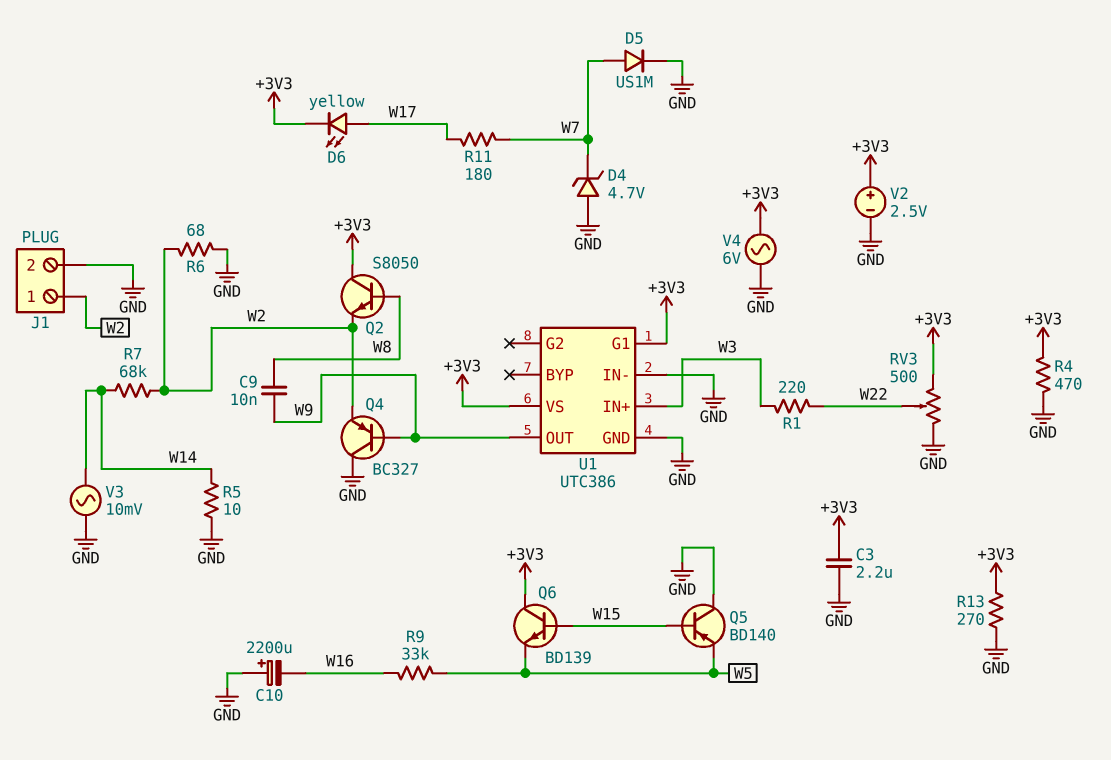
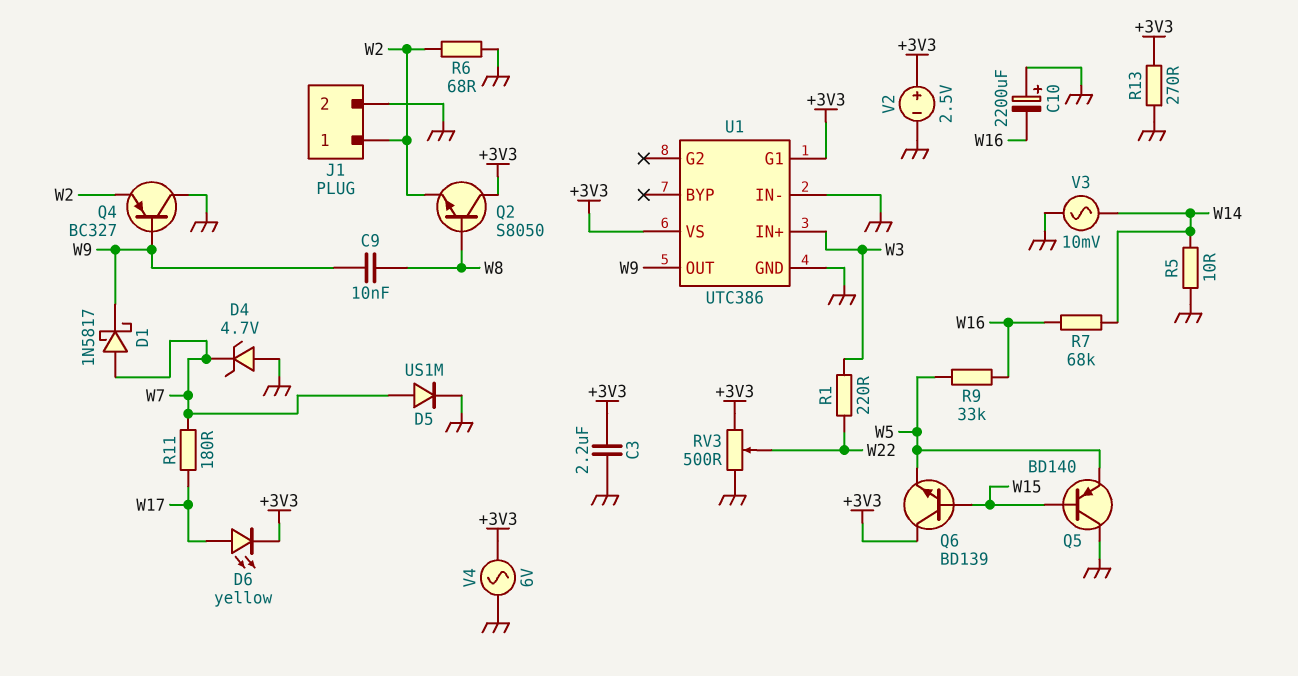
D1: none -> schottky 1N5817 (A W7, K W9)
R4: 470 (+3V3, GND) -> none
R7: 68k (W2, W14) -> 68k (W14, W16)

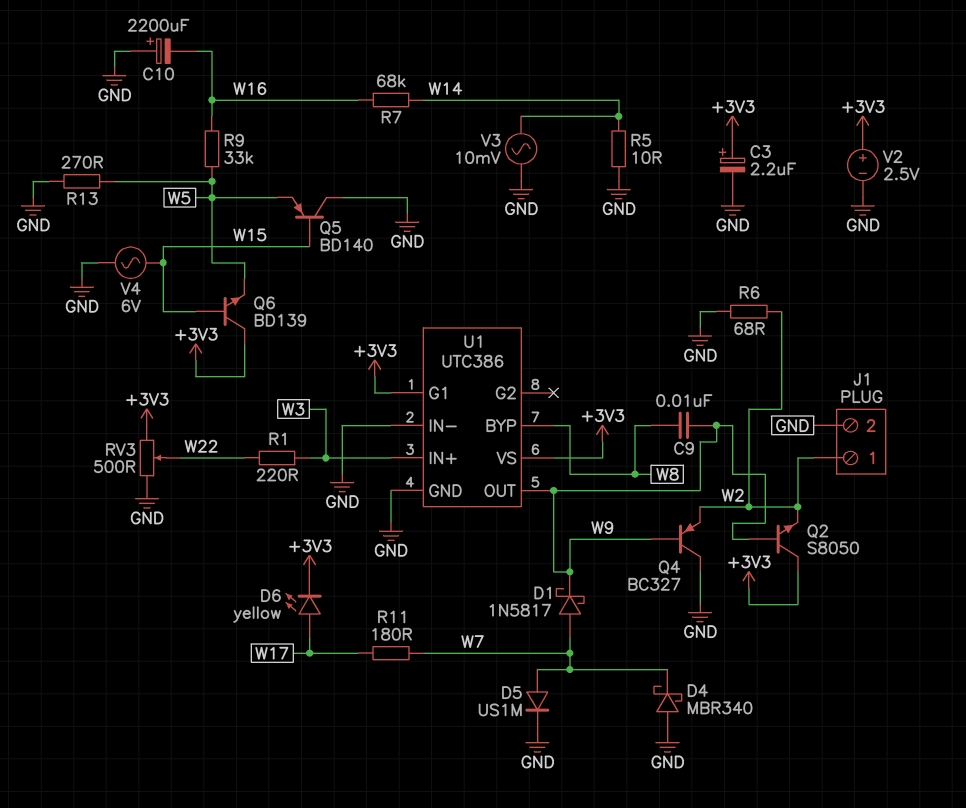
C3: 2.2uF (+3V3, GND) -> 2.2uF (plus +3V3, minus GND)
D4: zener 4.7V (A GND, K W7) -> schottky MBR340 (A GND, K W7)
Q2: NPN S8050 (B W8, C +3V3, E W2) -> NPN S8050 (B W9, C +3V3, E W2)
R13: 270 (+3V3, GND) -> 270 (GND, W5)
U1 pin BYP: none -> W8
V4: AC 6V (+3V3, GND) -> AC 6V (GND, W15)

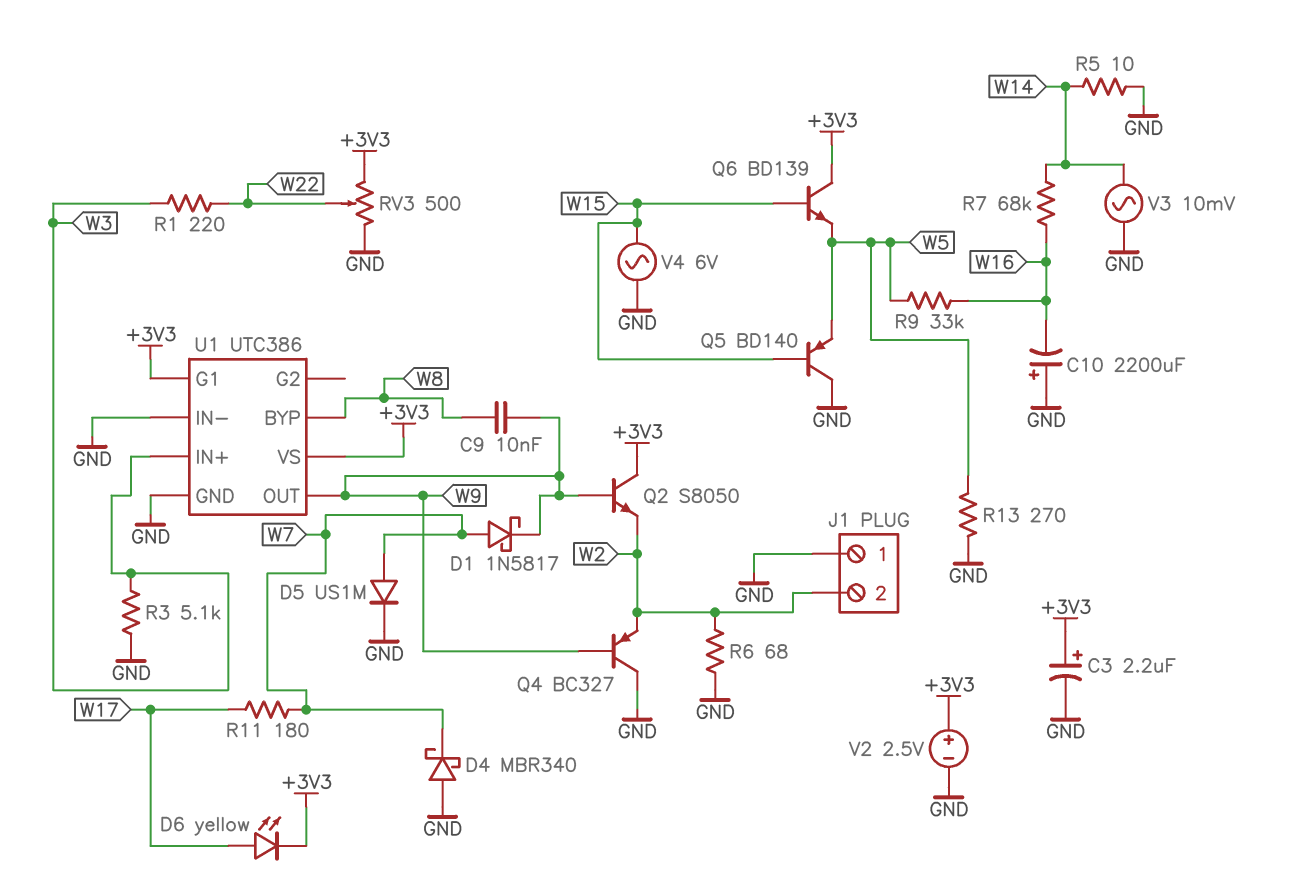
J1 pin 1: W2 -> GND
J1 pin 2: GND -> W2
R3: none -> 5.1k (GND, W3)

